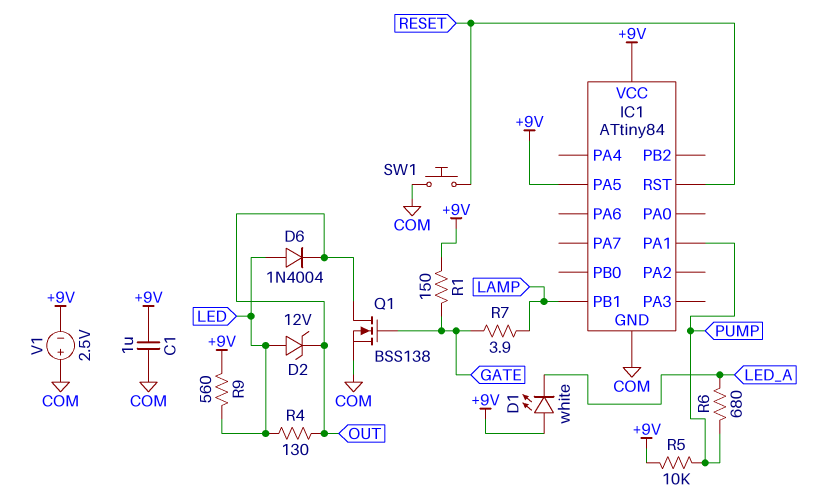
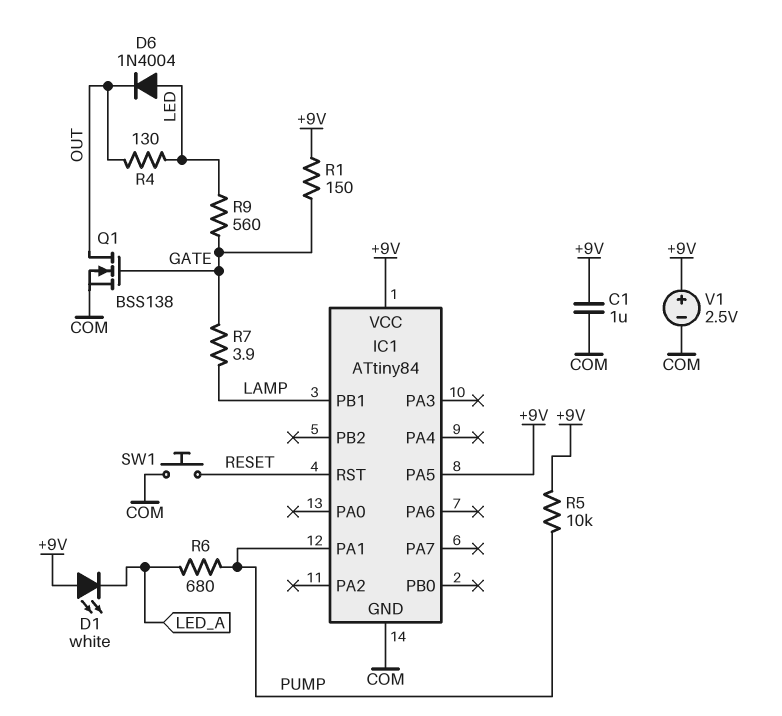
D2: zener 12V (A LED, K OUT) -> none
R9: 560 (+9V, LED) -> 560 (GATE, LED)
V1: 2.5V (plus COM, minus +9V) -> 2.5V (plus +9V, minus COM)

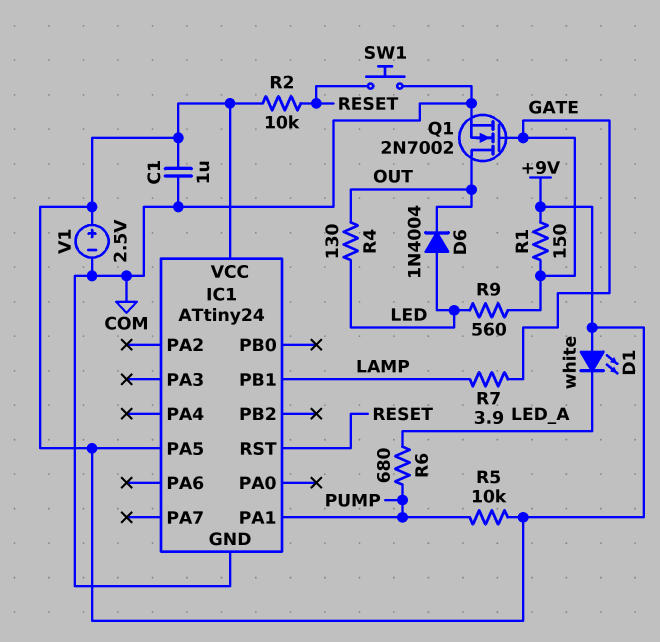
IC1: ATtiny84 -> ATtiny24
Q1: NMOS BSS138 (G GATE, D OUT, S COM) -> NMOS 2N7002 (G GATE, D OUT, S COM)
R2: none -> 10k (+9V, RESET)

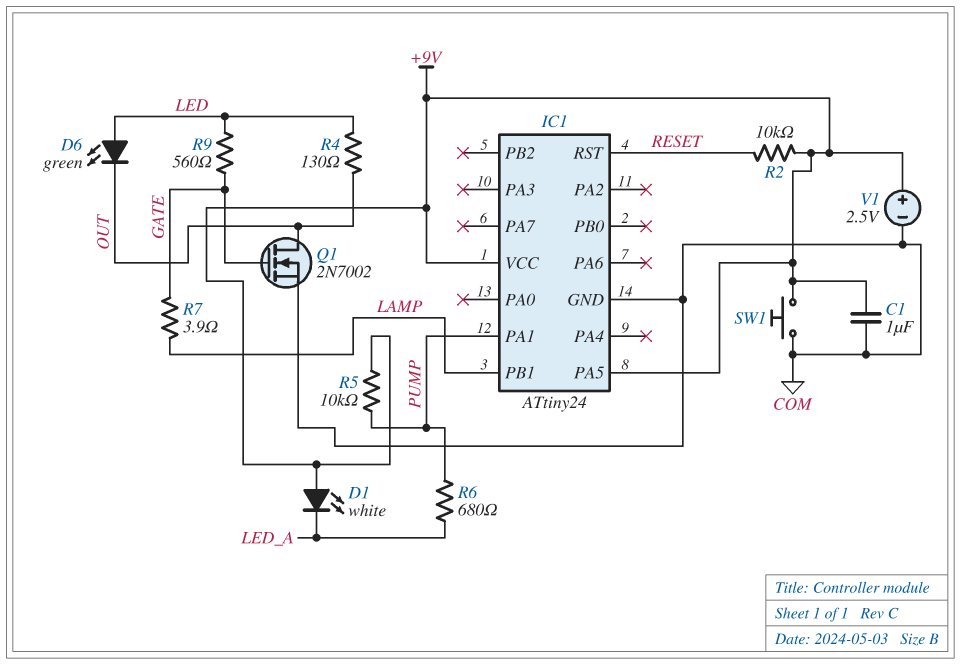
D6: diode 1N4004 (A LED, K OUT) -> LED green (A LED, K OUT)
R1: 150 (+9V, GATE) -> none
SW1: button (COM, RESET) -> button (+9V, COM)

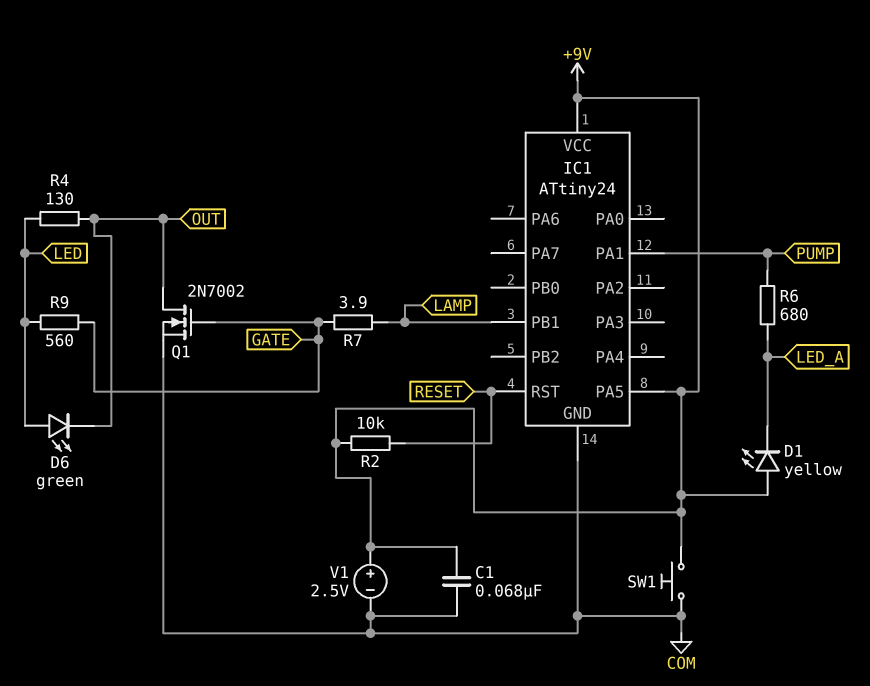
C1: 1uF (+9V, COM) -> 68nF (+9V, COM)
D1: LED white (A +9V, K LED_A) -> LED yellow (A +9V, K LED_A)
R5: 10k (+9V, PUMP) -> none

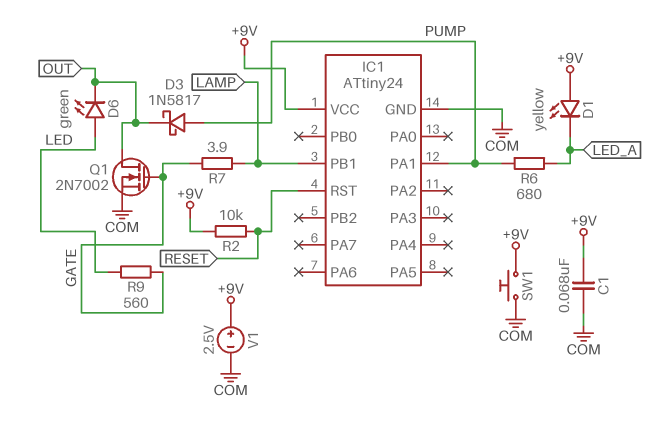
D3: none -> schottky 1N5817 (A PUMP, K OUT)
IC1 pin PA5: +9V -> none
R4: 130 (LED, OUT) -> none

